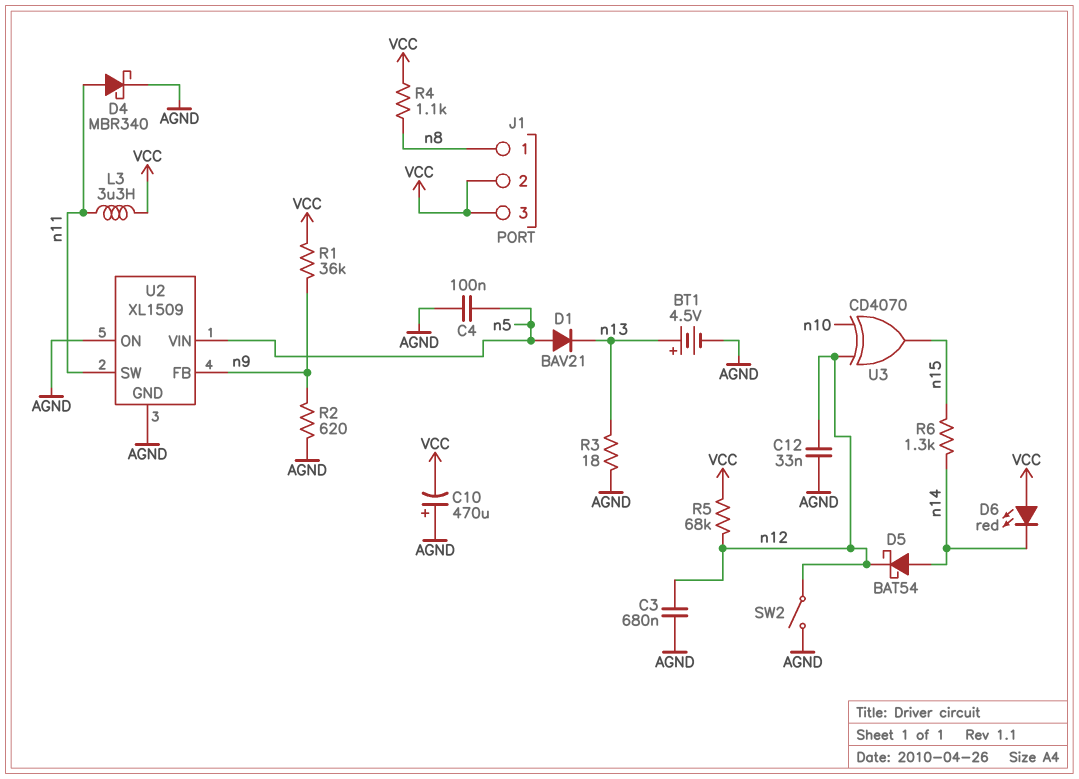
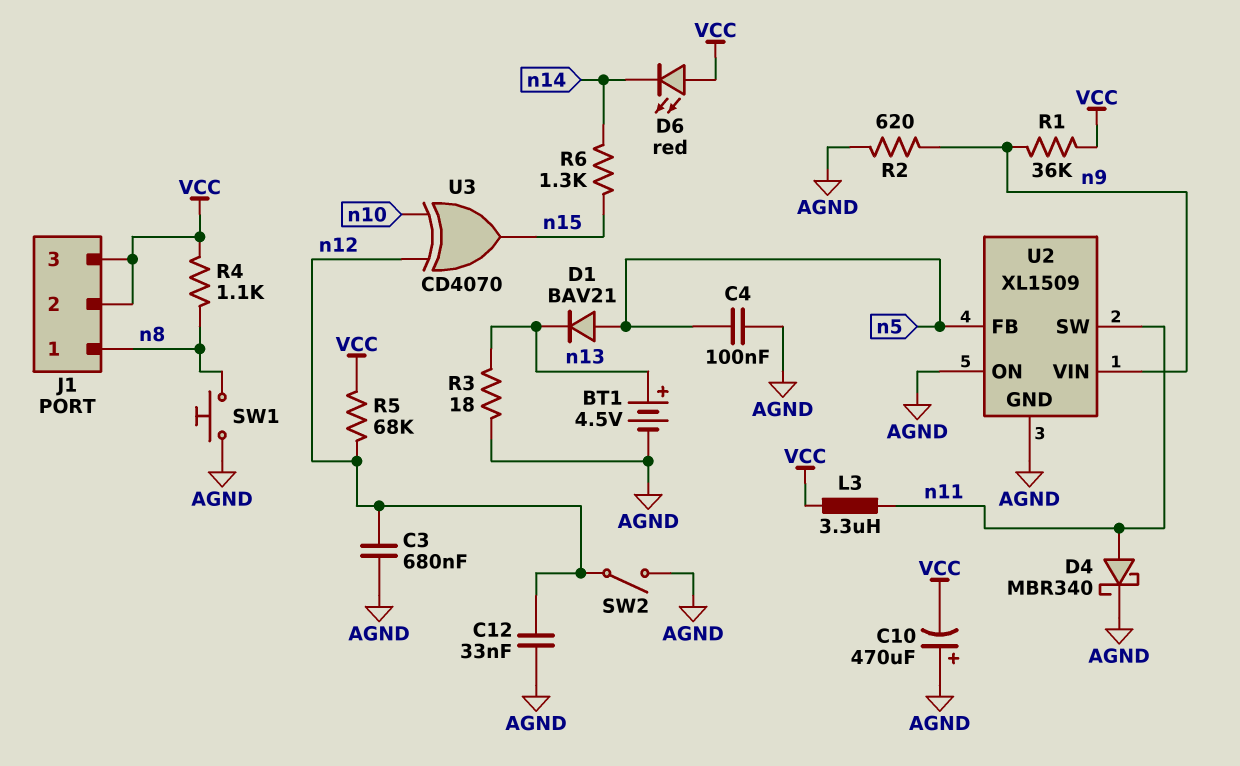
D5: schottky BAT54 (A n14, K n12) -> none
SW1: none -> button (AGND, n8)
U2 pin FB: n9 -> n5
U2 pin VIN: n5 -> n9

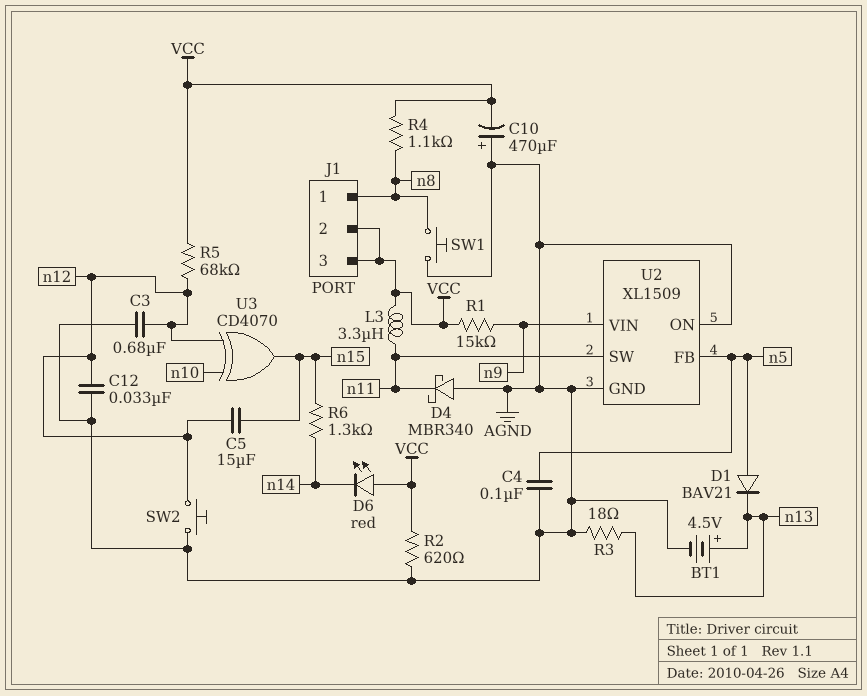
C5: none -> 15uF (n12, n15)
D4: schottky MBR340 (A n11, K AGND) -> schottky MBR340 (A AGND, K n11)
R1: 36k (VCC, n9) -> 15k (VCC, n9)
R2: 620 (AGND, n9) -> 620 (AGND, VCC)
SW2: switch (AGND, n12) -> button (AGND, n12)

